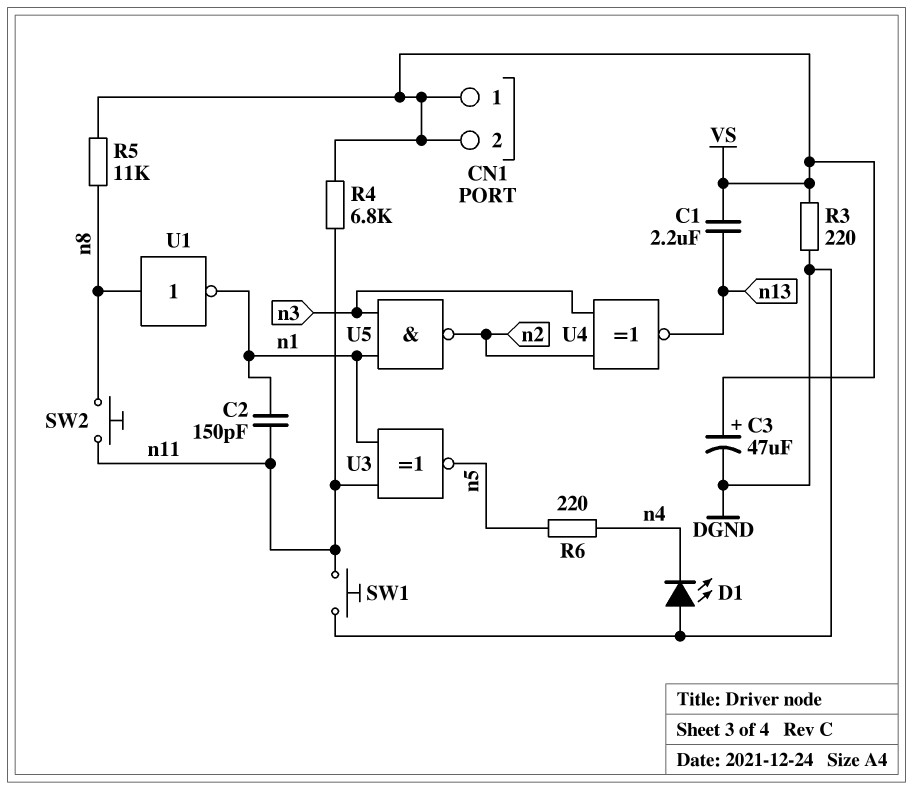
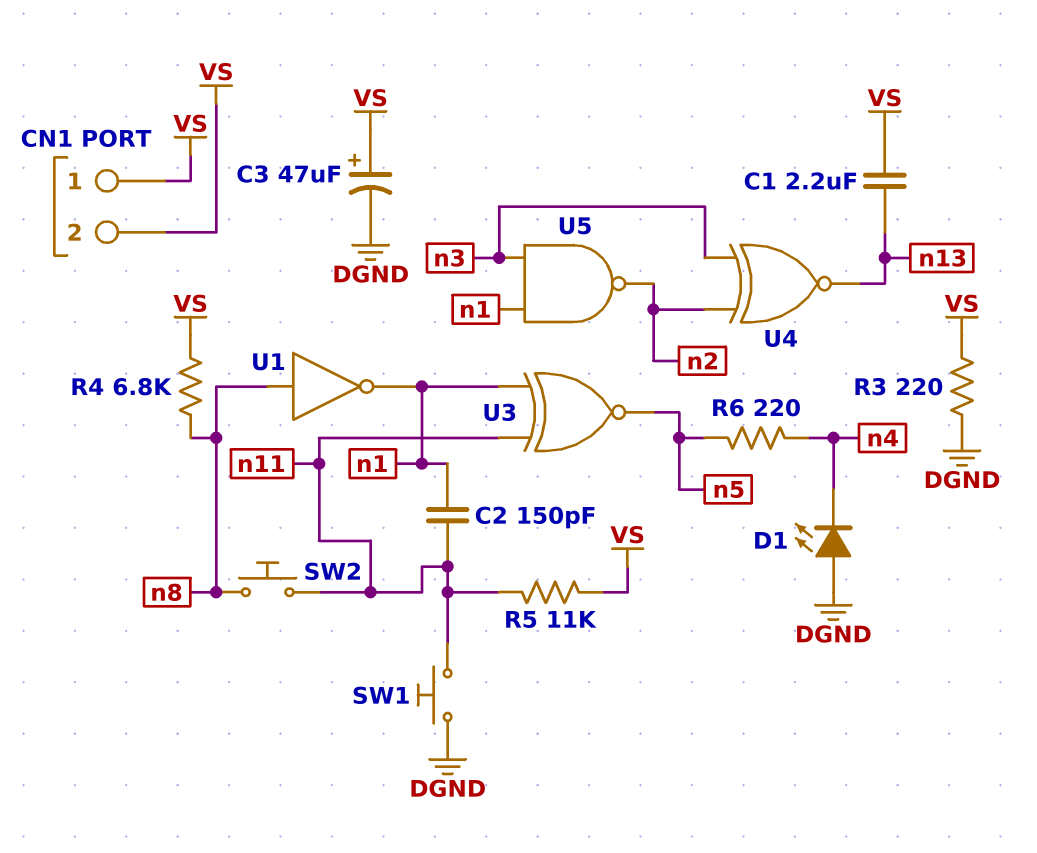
R4: 6.8k (VS, n11) -> 6.8k (VS, n8)
R5: 11k (VS, n8) -> 11k (VS, n11)

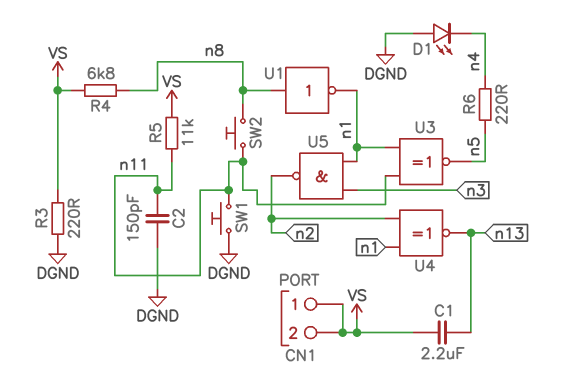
C2: 150pF (n1, n11) -> 150pF (DGND, n11)
C3: 47uF (plus VS, minus DGND) -> none
U4: XNOR (in n2, in n3, out n13) -> XNOR (in n1, in n2, out n13)

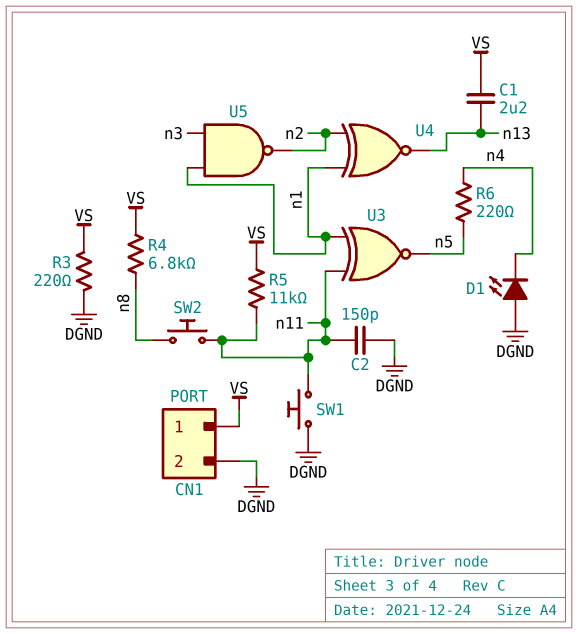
CN1 pin 2: VS -> DGND
U1: NOT (in n8, out n1) -> none

